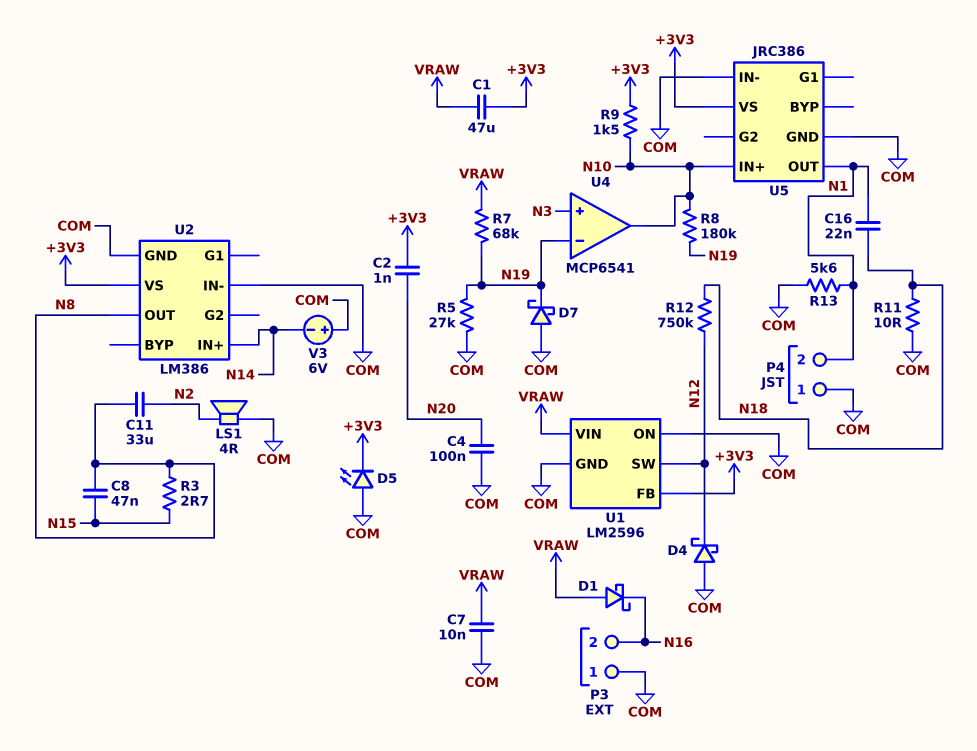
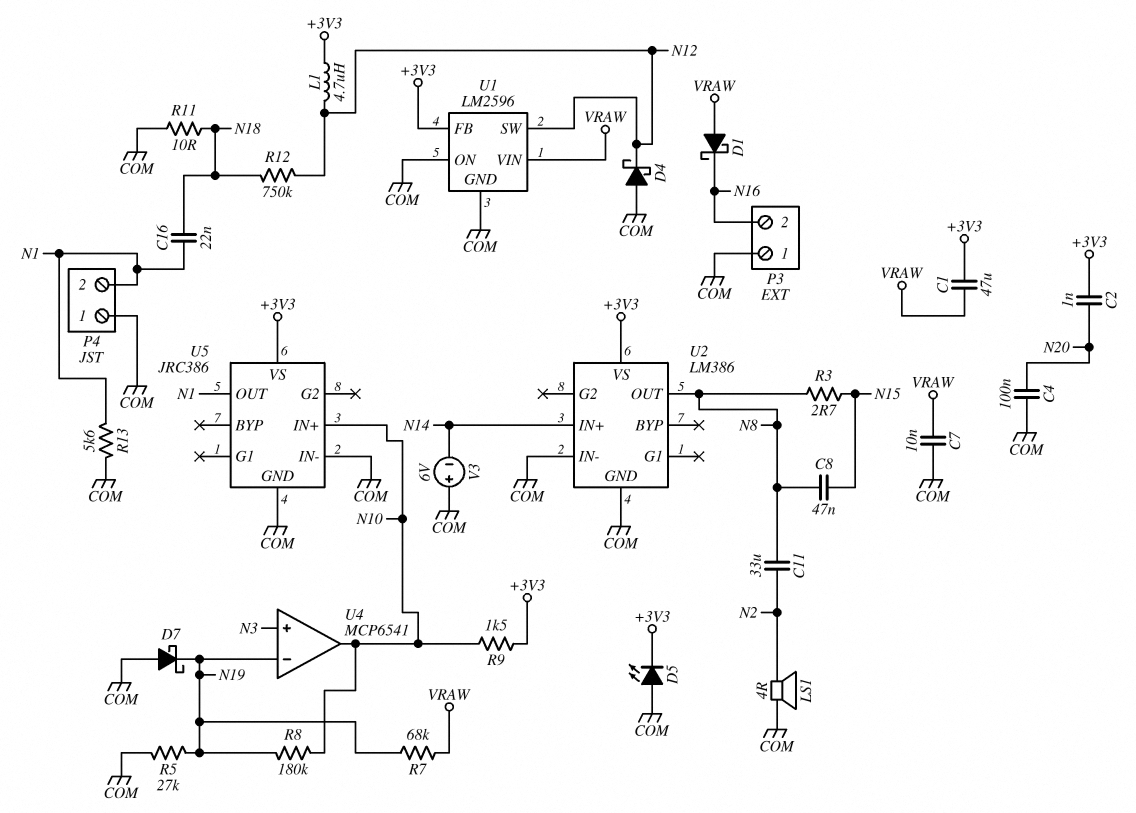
L1: none -> 4.7uH (+3V3, N12)

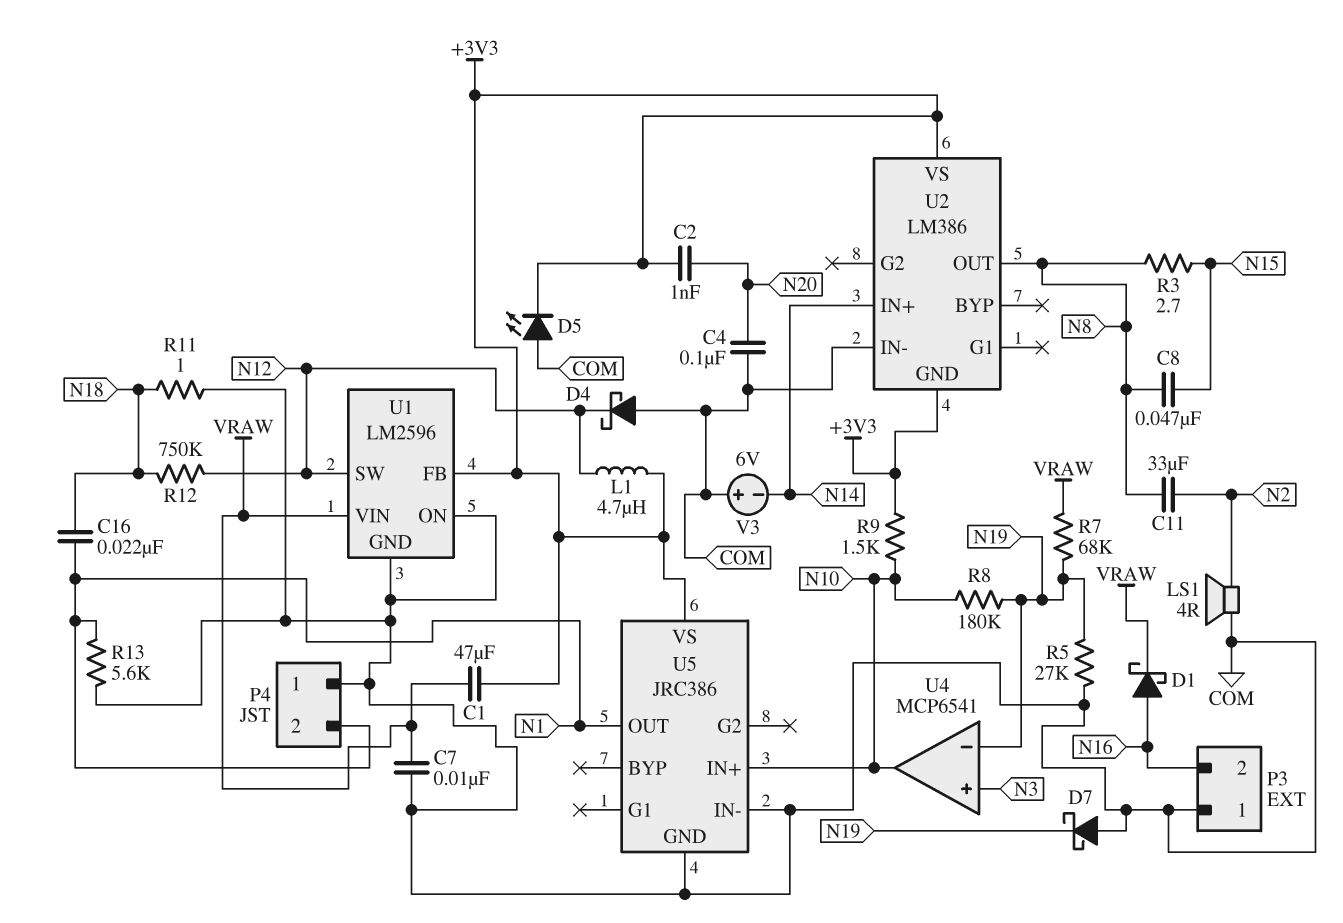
D1: schottky (A VRAW, K N16) -> schottky (A N16, K VRAW)
R11: 10 (COM, N18) -> 1 (COM, N18)
U2 pin GND: COM -> +3V3

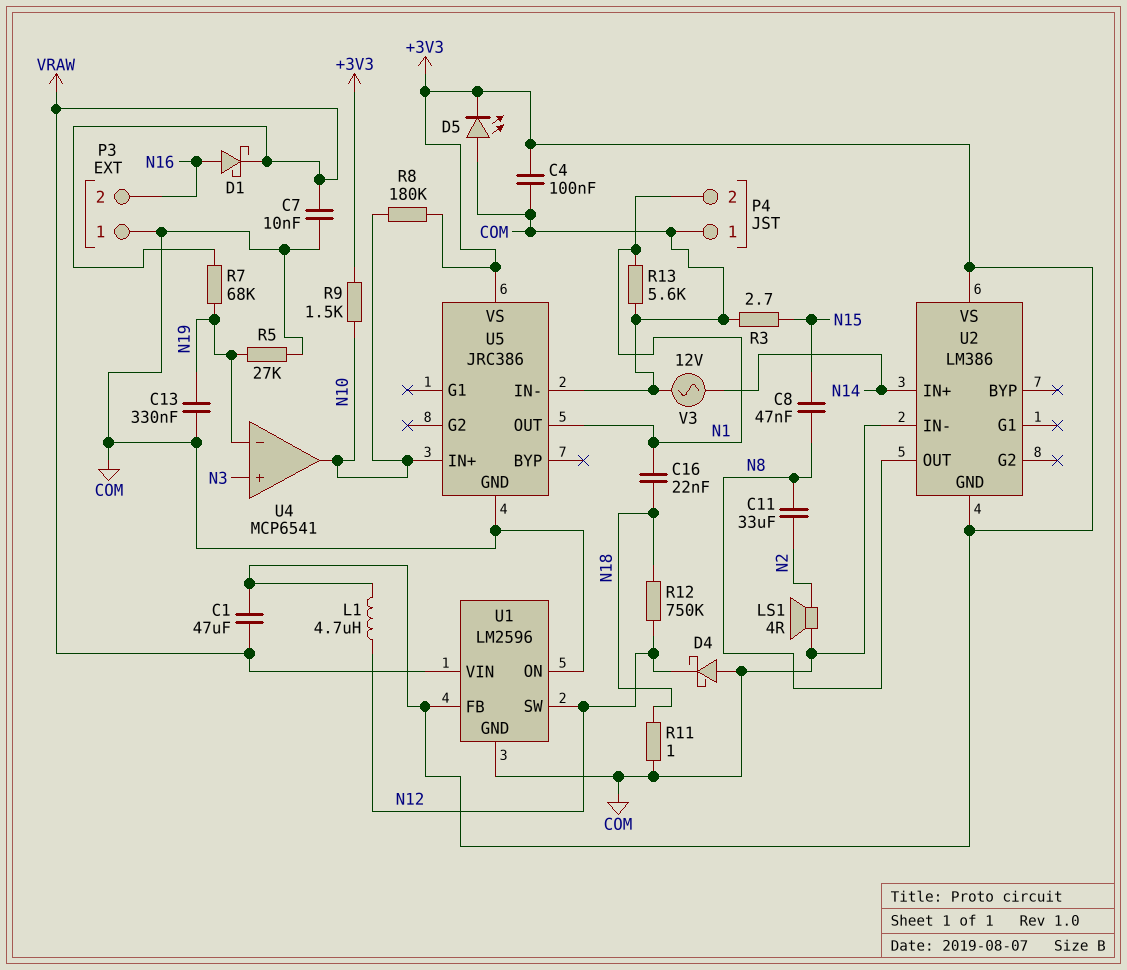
C2: 1nF (+3V3, N20) -> none
C4: 100nF (COM, N20) -> 100nF (+3V3, COM)
C13: none -> 330nF (COM, N19)
D7: schottky (A COM, K N19) -> none
R3: 2.7 (N8, N15) -> 2.7 (COM, N15)
R8: 180k (N10, N19) -> 180k (+3V3, N10)
V3: 6V (plus COM, minus N14) -> AC 12V (COM, N14)

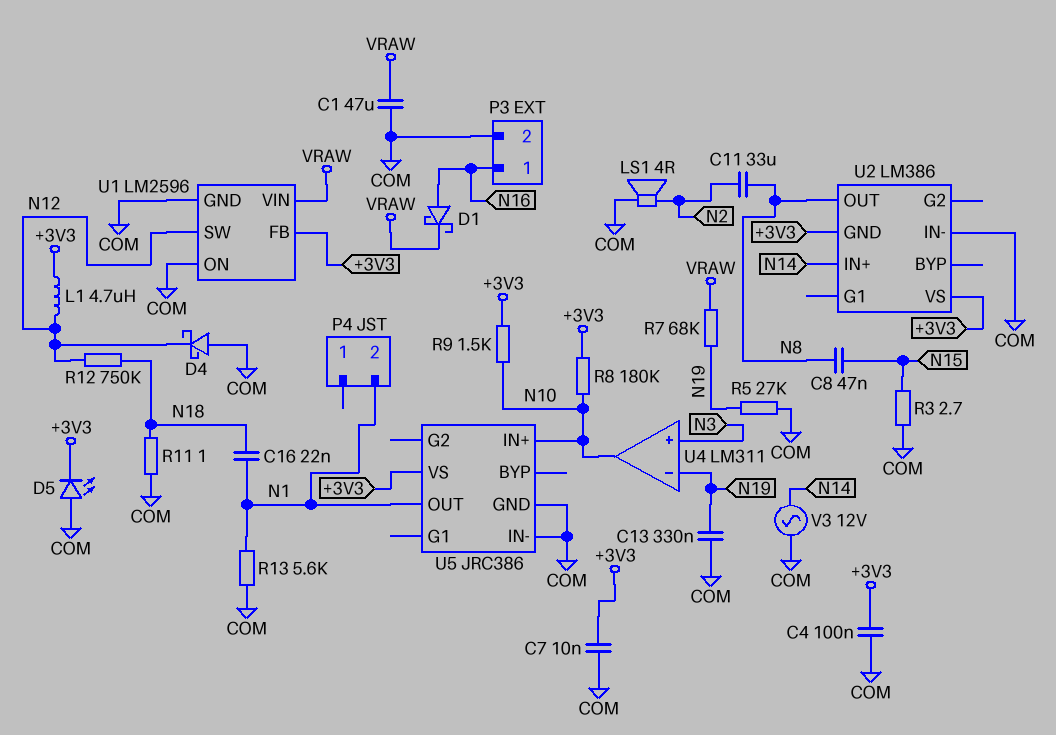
C1: 47uF (+3V3, VRAW) -> 47uF (COM, VRAW)
C7: 10nF (COM, VRAW) -> 10nF (+3V3, COM)
P3 pin 1: COM -> N16
P3 pin 2: N16 -> COM
P4 pin 1: COM -> none
U4: MCP6541 -> LM311

